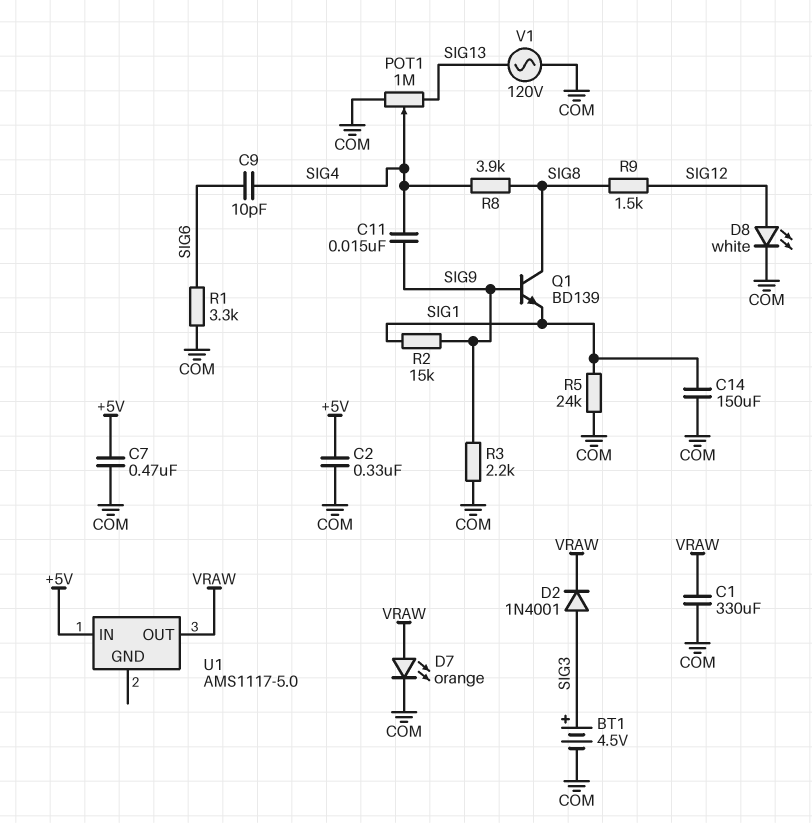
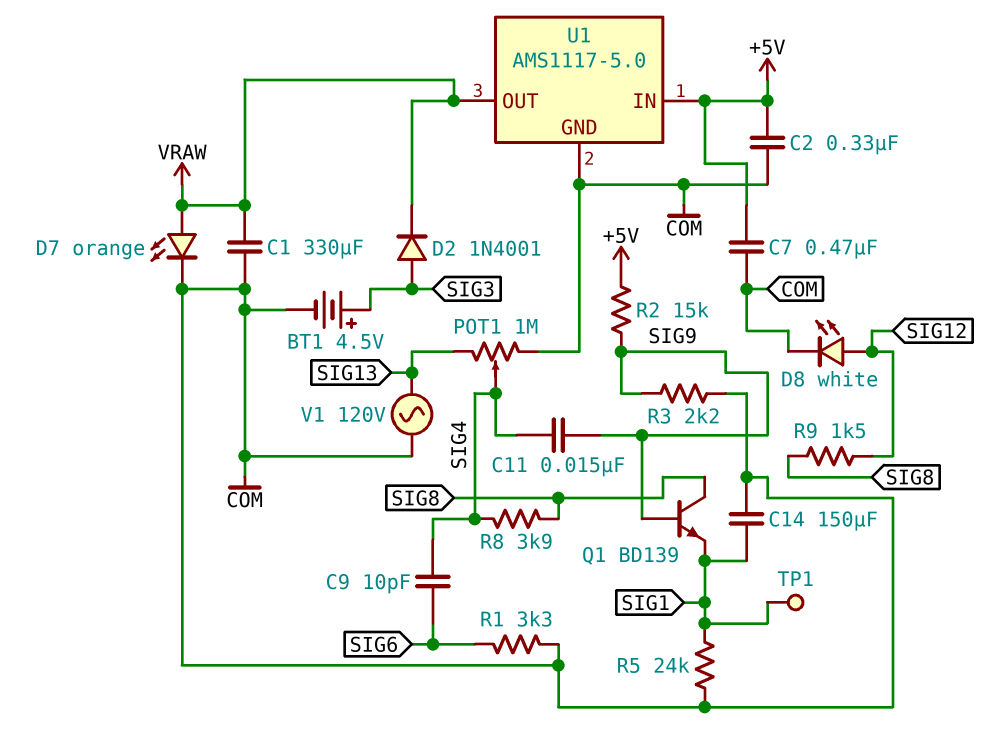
R2: 15k (SIG1, SIG9) -> 15k (+5V, SIG9)
TP1: none -> test point (SIG1)
U1 pin GND: none -> COM

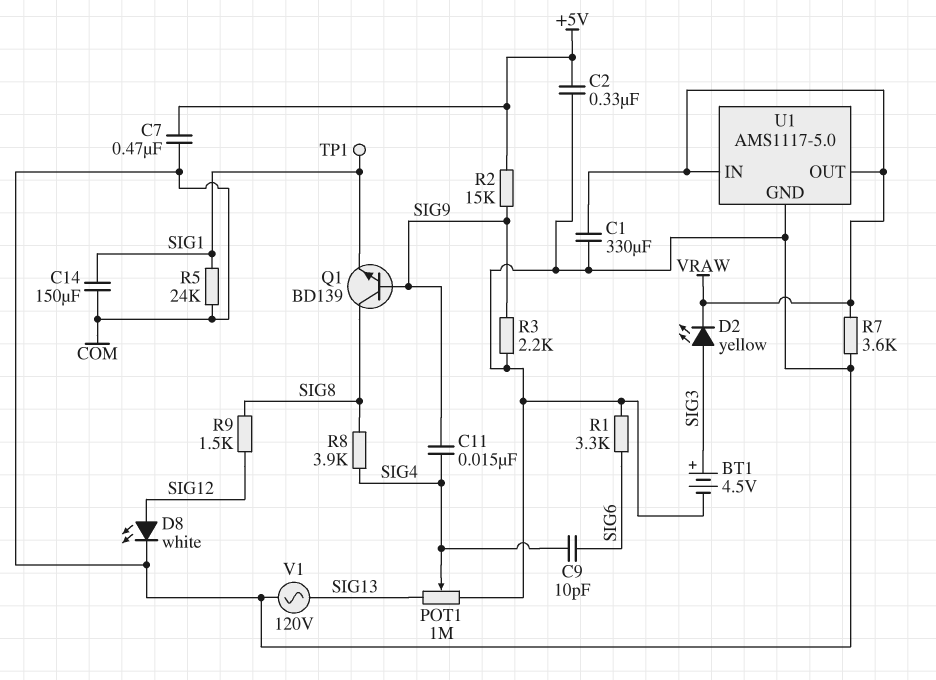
D2: diode 1N4001 (A SIG3, K VRAW) -> LED yellow (A SIG3, K VRAW)
D7: LED orange (A VRAW, K COM) -> none
R7: none -> 3.6k (COM, VRAW)
U1 pin IN: +5V -> VRAW

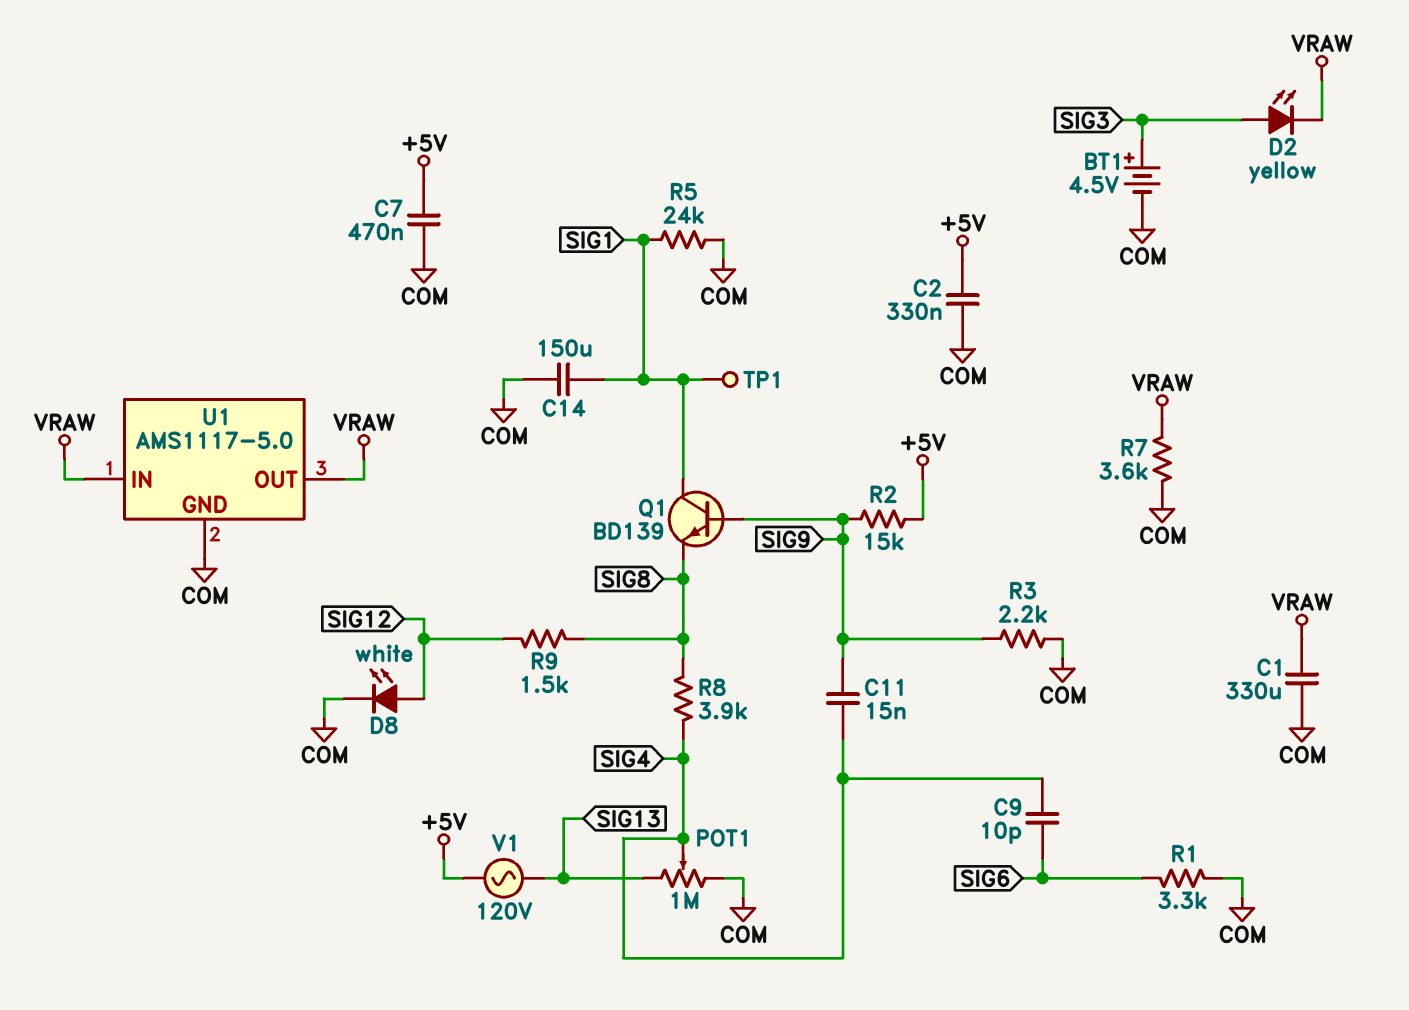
Q1: NPN BD139 (B SIG9, C SIG8, E SIG1) -> NPN BD139 (B SIG9, C SIG1, E SIG8)
V1: AC 120V (COM, SIG13) -> AC 120V (+5V, SIG13)

